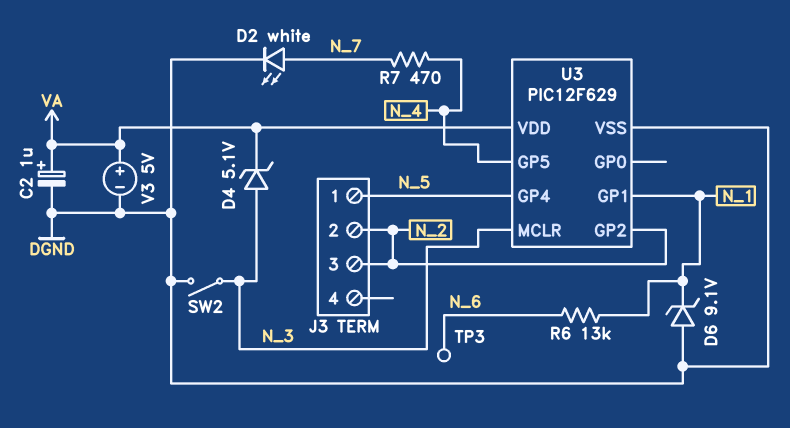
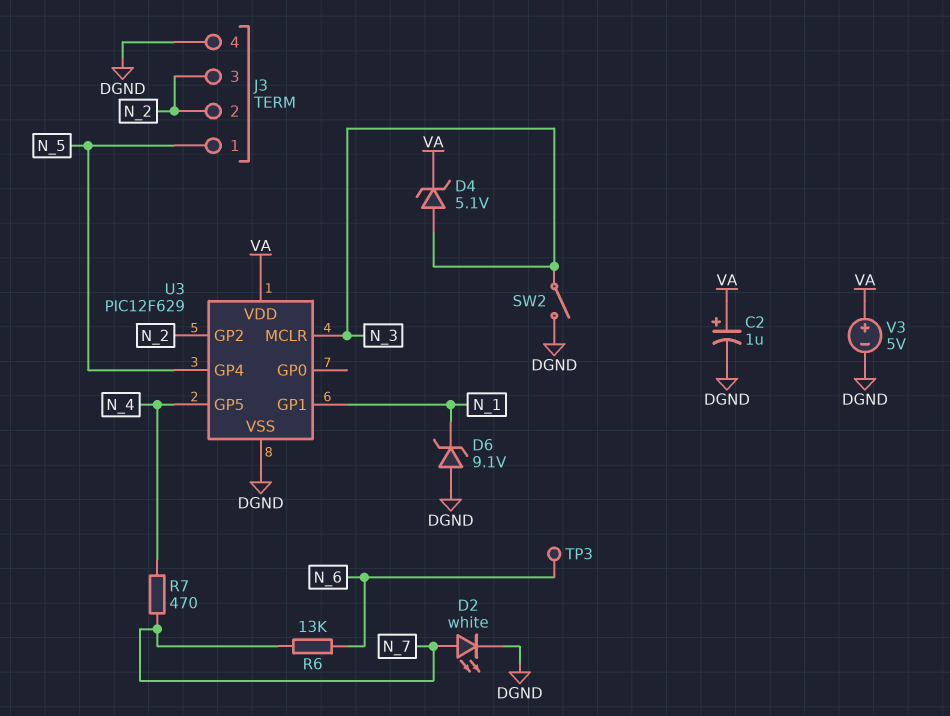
J3 pin 4: none -> DGND
R6: 13k (N_1, N_6) -> 13k (N_6, N_7)

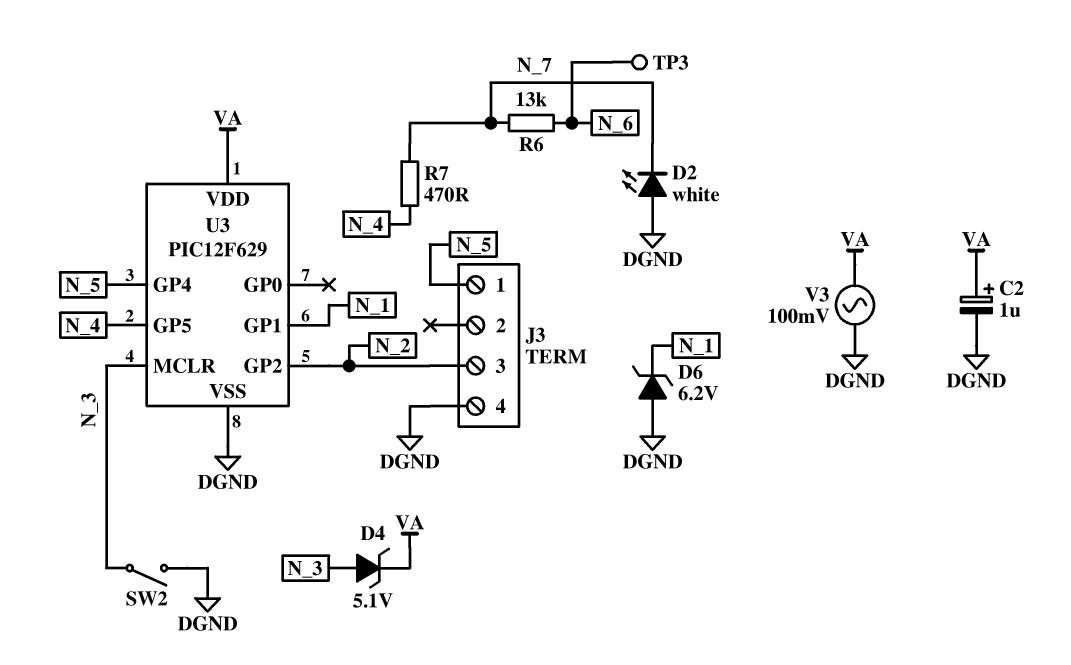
D2: LED white (A N_7, K DGND) -> LED white (A DGND, K N_7)
D6: zener 9.1V (A DGND, K N_1) -> zener 6.2V (A DGND, K N_1)
J3 pin 2: N_2 -> none
V3: 5V (plus VA, minus DGND) -> AC 100mV (DGND, VA)

